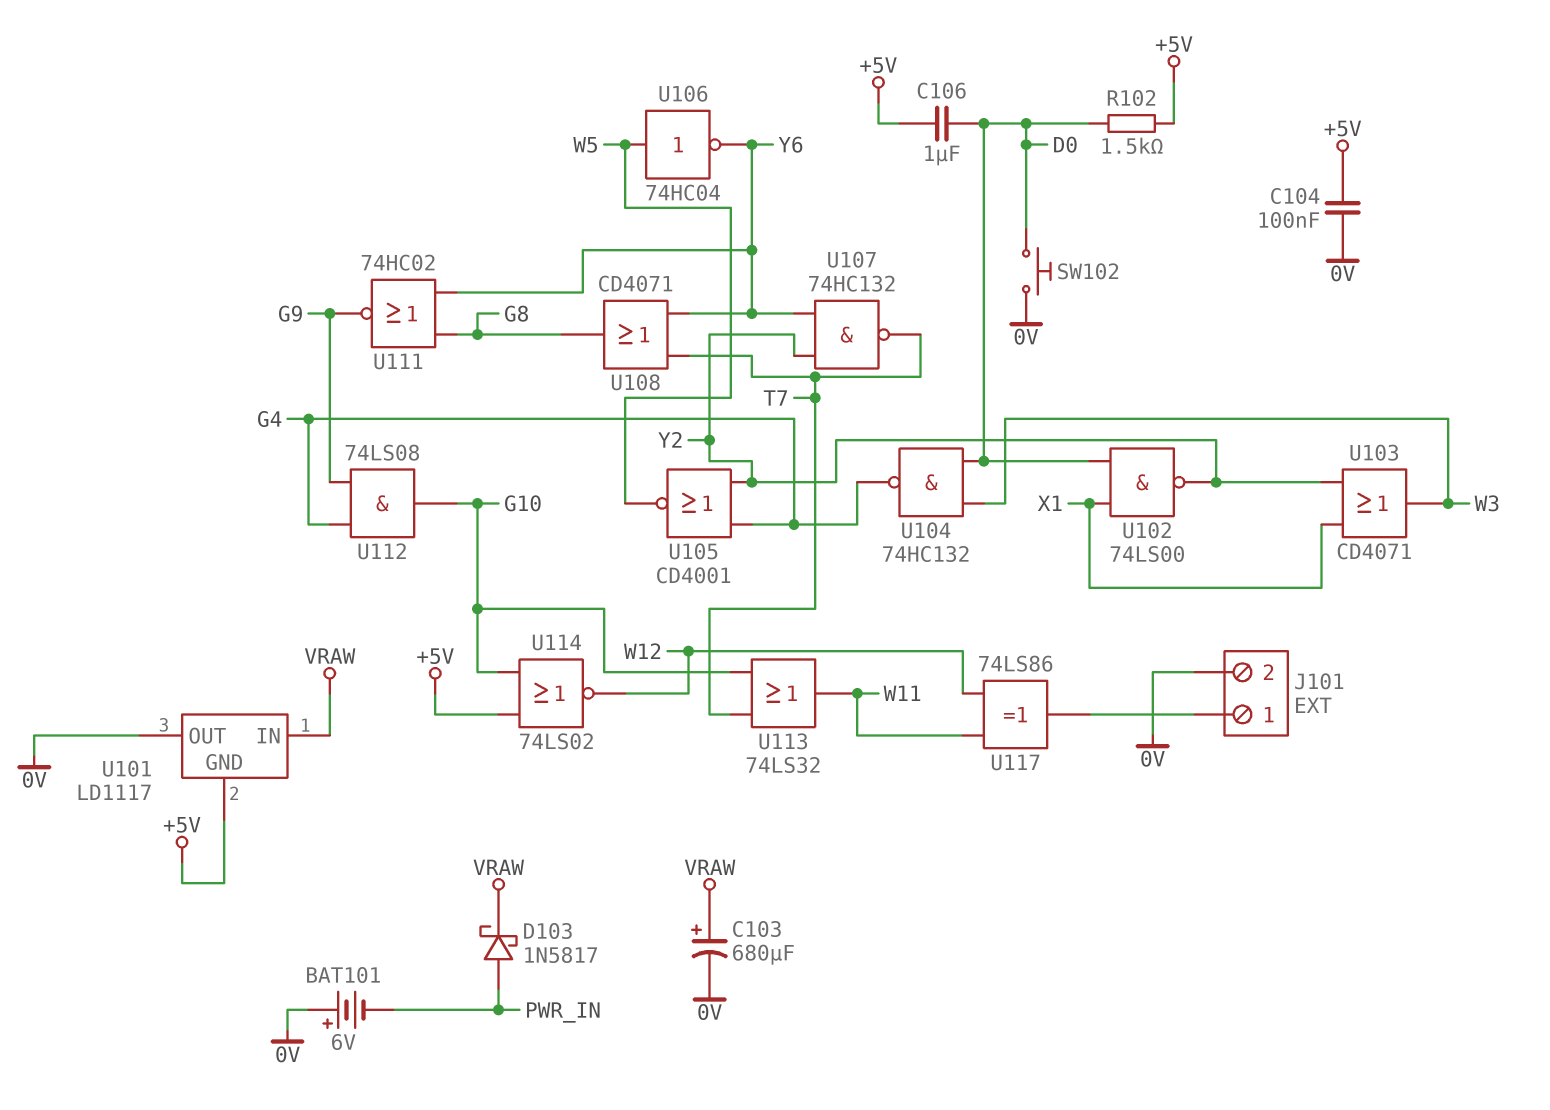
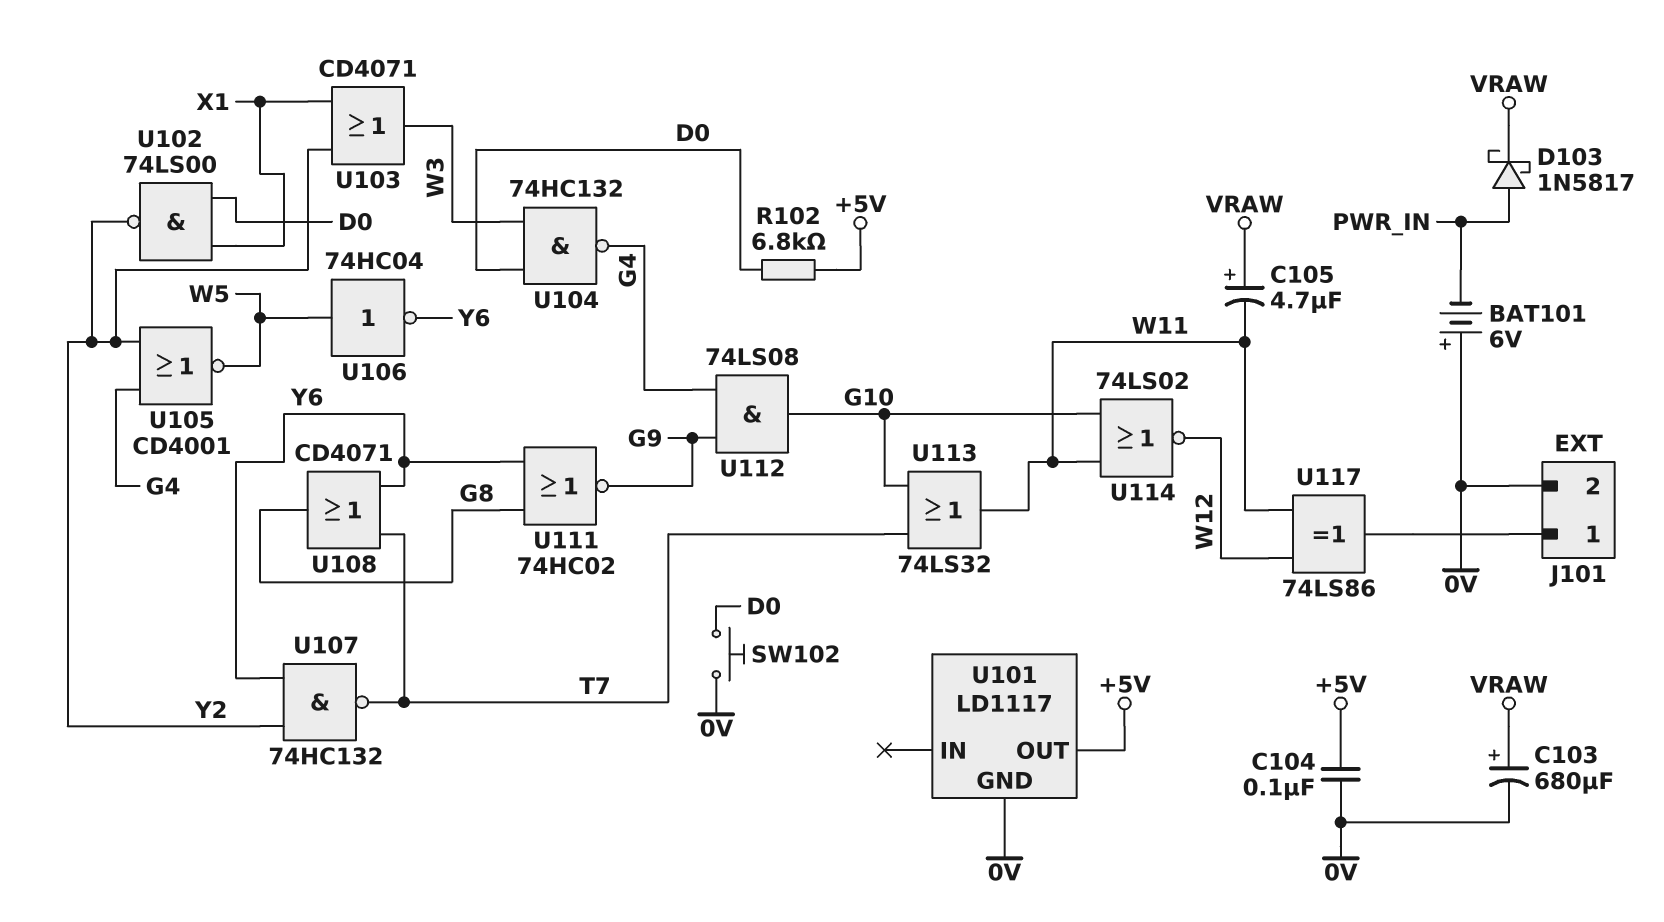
C105: none -> 4.7uF (plus VRAW, minus W11)
C106: 1uF (+5V, D0) -> none
R102: 1.5k (+5V, D0) -> 6.8k (+5V, D0)
U101 pin GND: +5V -> 0V
U101 pin IN: VRAW -> none
U101 pin OUT: 0V -> +5V
U114: NOR 74LS02 (in +5V, in G10, out W12) -> NOR 74LS02 (in G10, in W11, out W12)

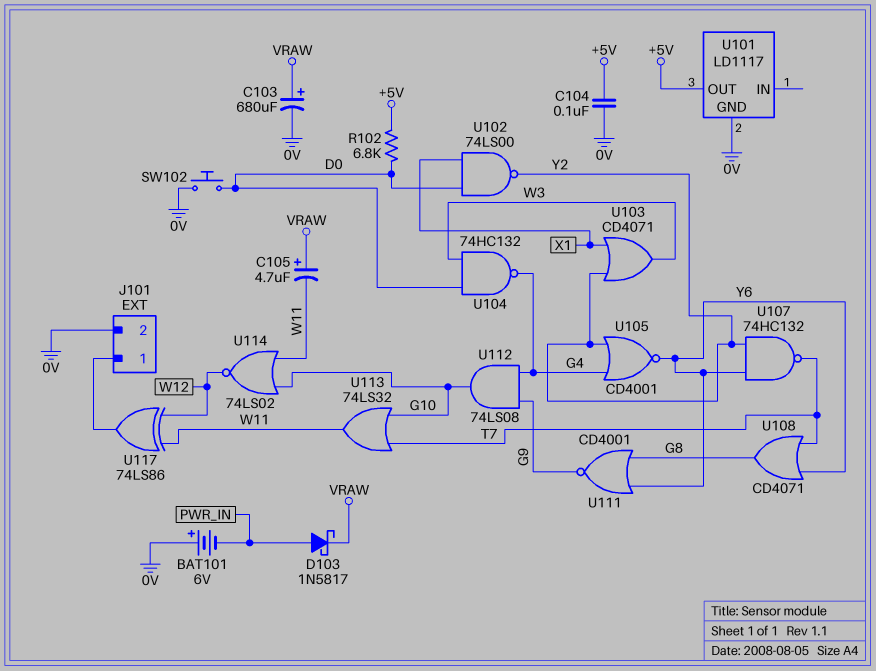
U105: NOR CD4001 (in G4, in Y2, out W5) -> NOR CD4001 (in G4, in Y2, out Y6)
U106: NOT 74HC04 (in W5, out Y6) -> none
U111: NOR 74HC02 (in G8, in Y6, out G9) -> NOR CD4001 (in G8, in Y6, out G9)

